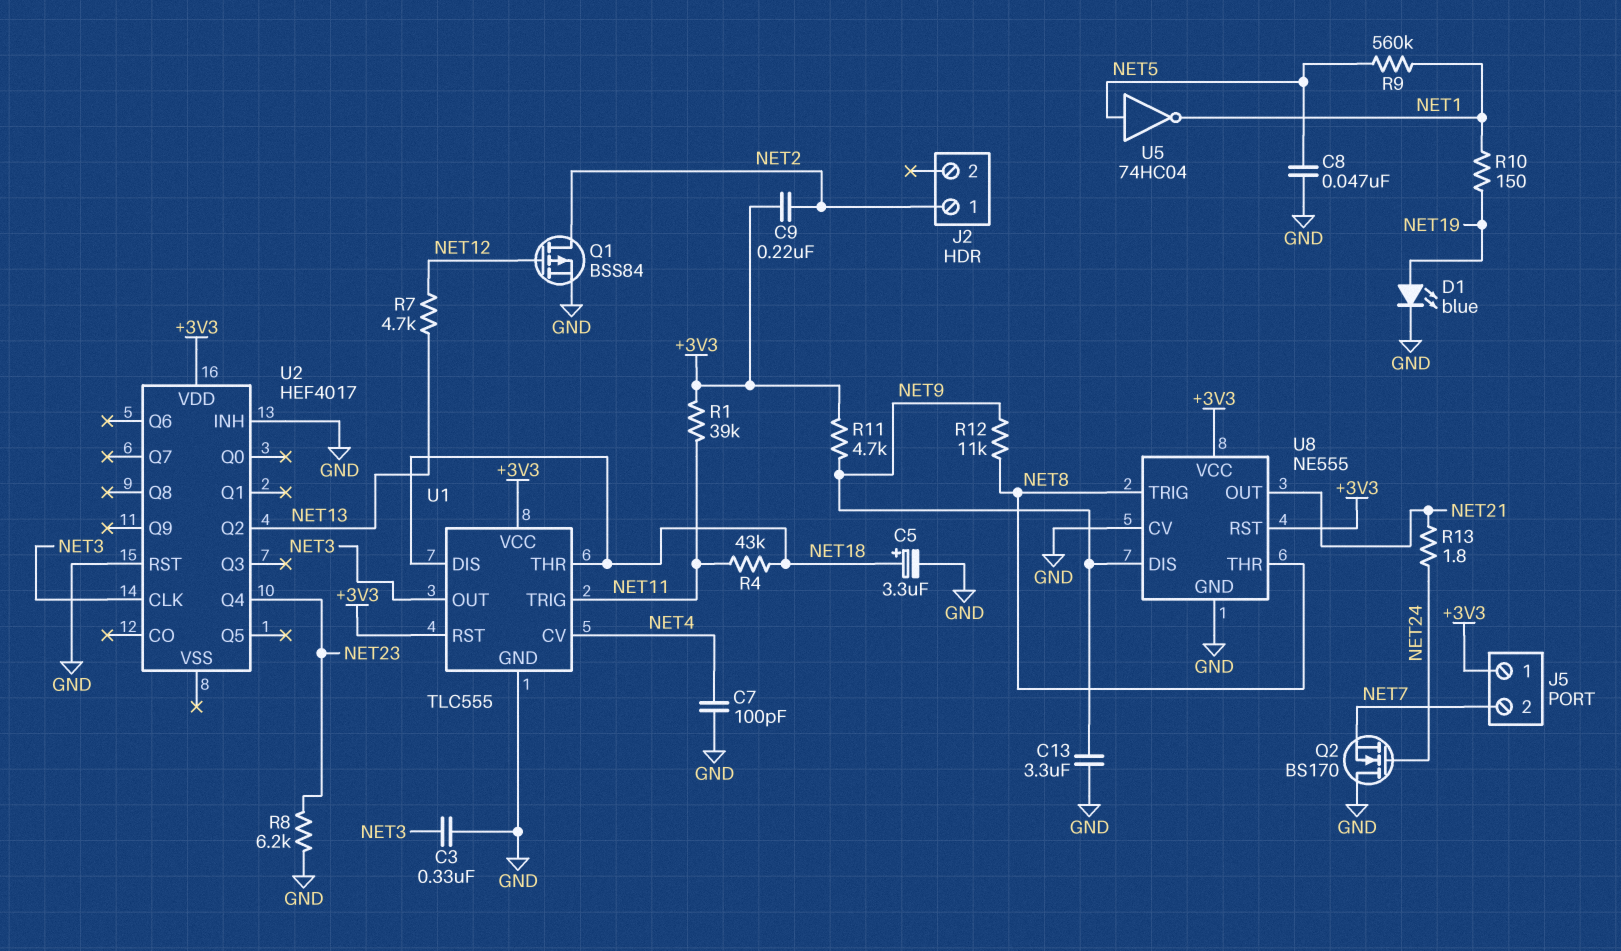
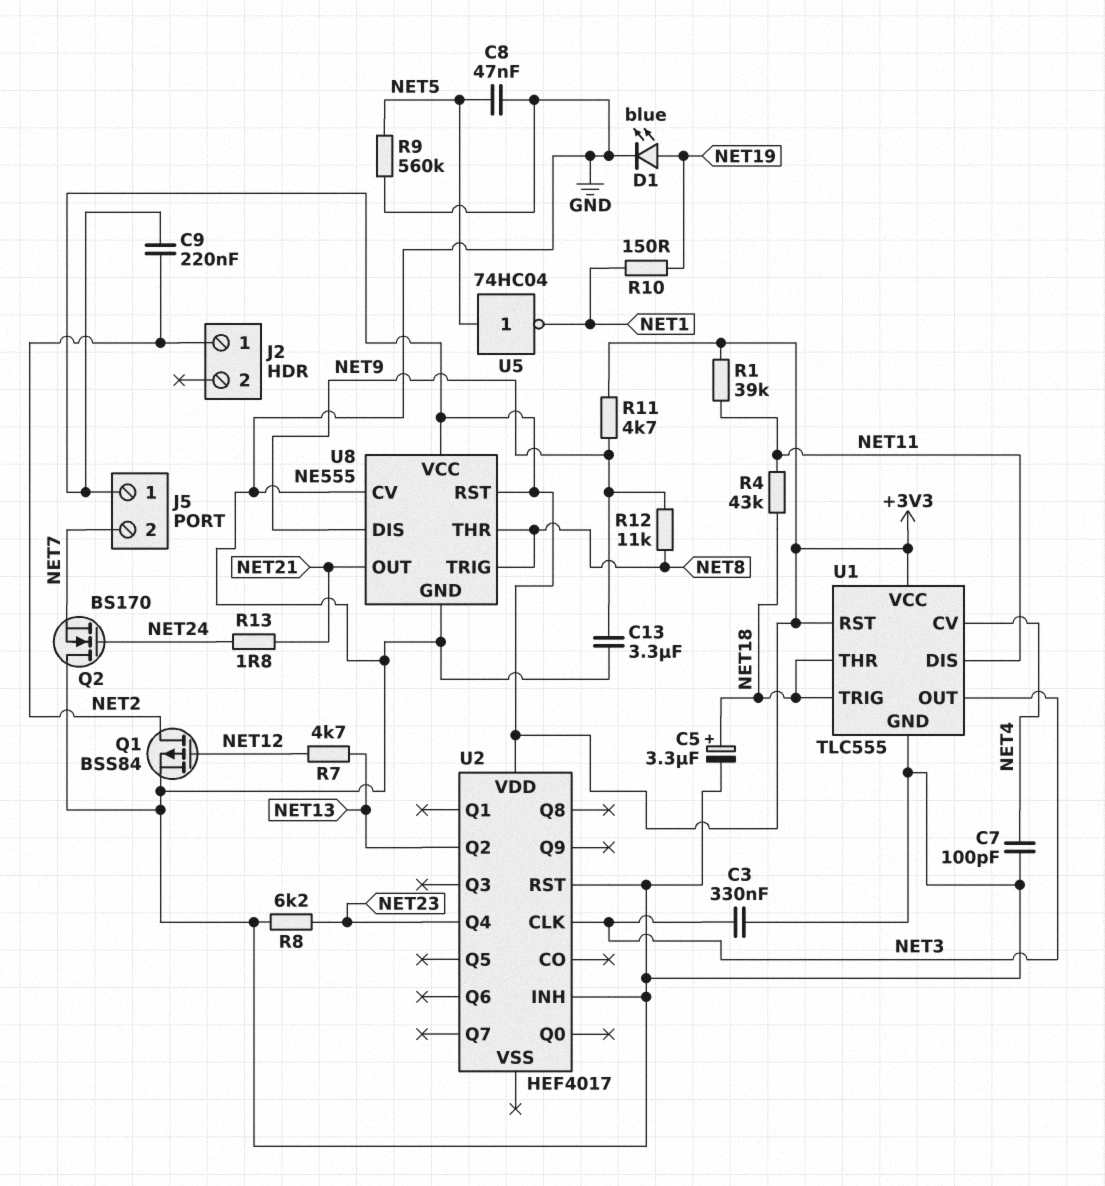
R9: 560k (NET1, NET5) -> 560k (GND, NET5)
U1 pin DIS: NET18 -> NET11
U1 pin TRIG: NET11 -> NET18

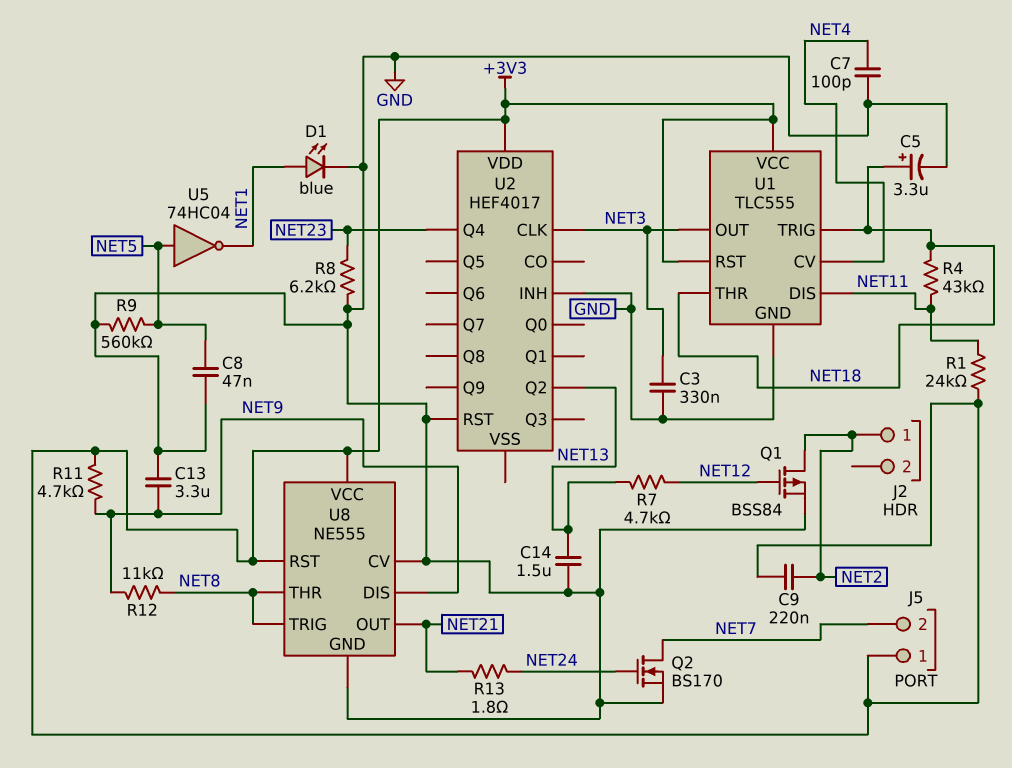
C14: none -> 1.5uF (GND, NET13)
D1: LED blue (A NET19, K GND) -> LED blue (A NET1, K GND)
Q2: NMOS BS170 (G NET24, D GND, S NET7) -> NMOS BS170 (G NET24, D NET7, S GND)
R1: 39k (+3V3, NET11) -> 24k (+3V3, NET11)
R10: 150 (NET1, NET19) -> none

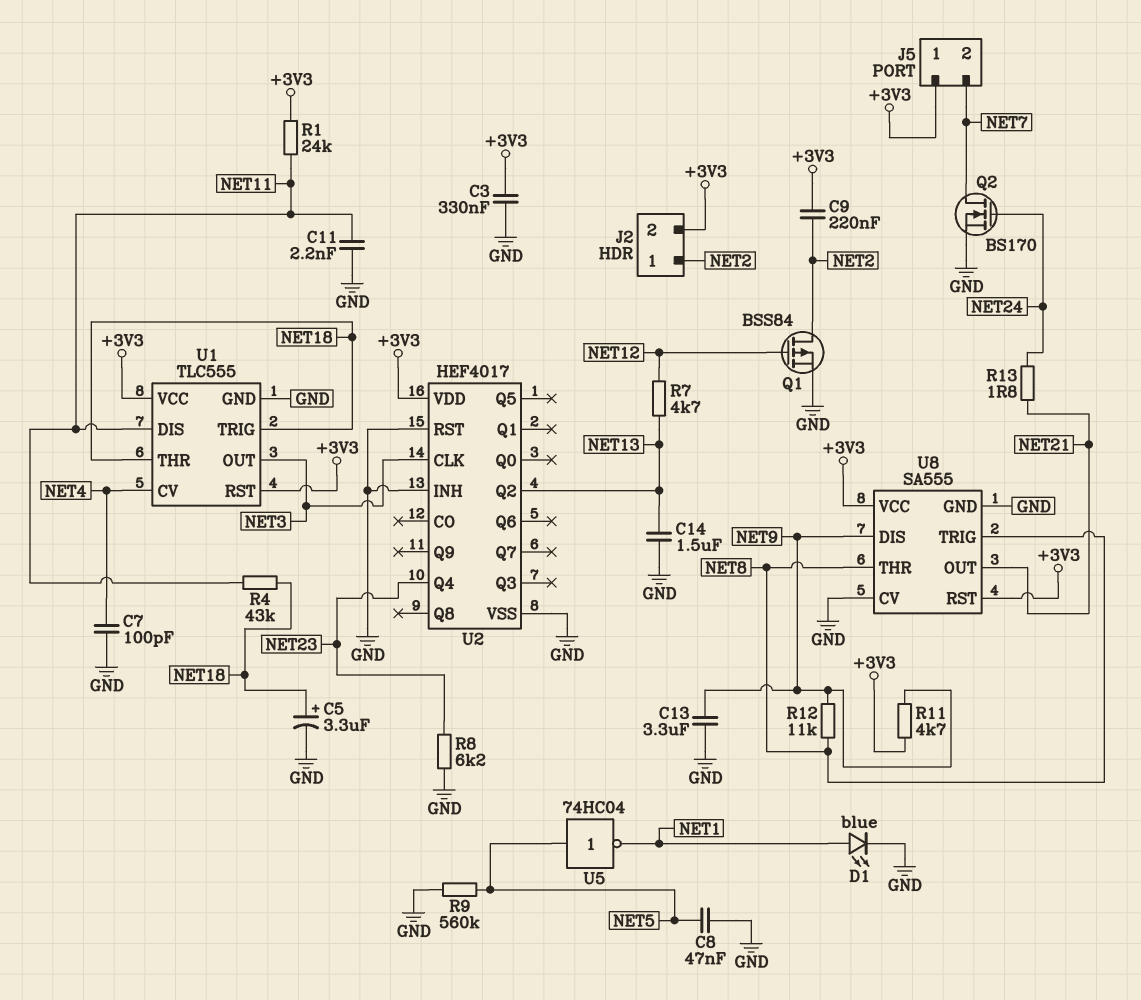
C3: 330nF (GND, NET3) -> 330nF (+3V3, GND)
C11: none -> 2.2nF (GND, NET11)
J2 pin 2: none -> +3V3
U2 pin VSS: none -> GND
U8: NE555 -> SA555

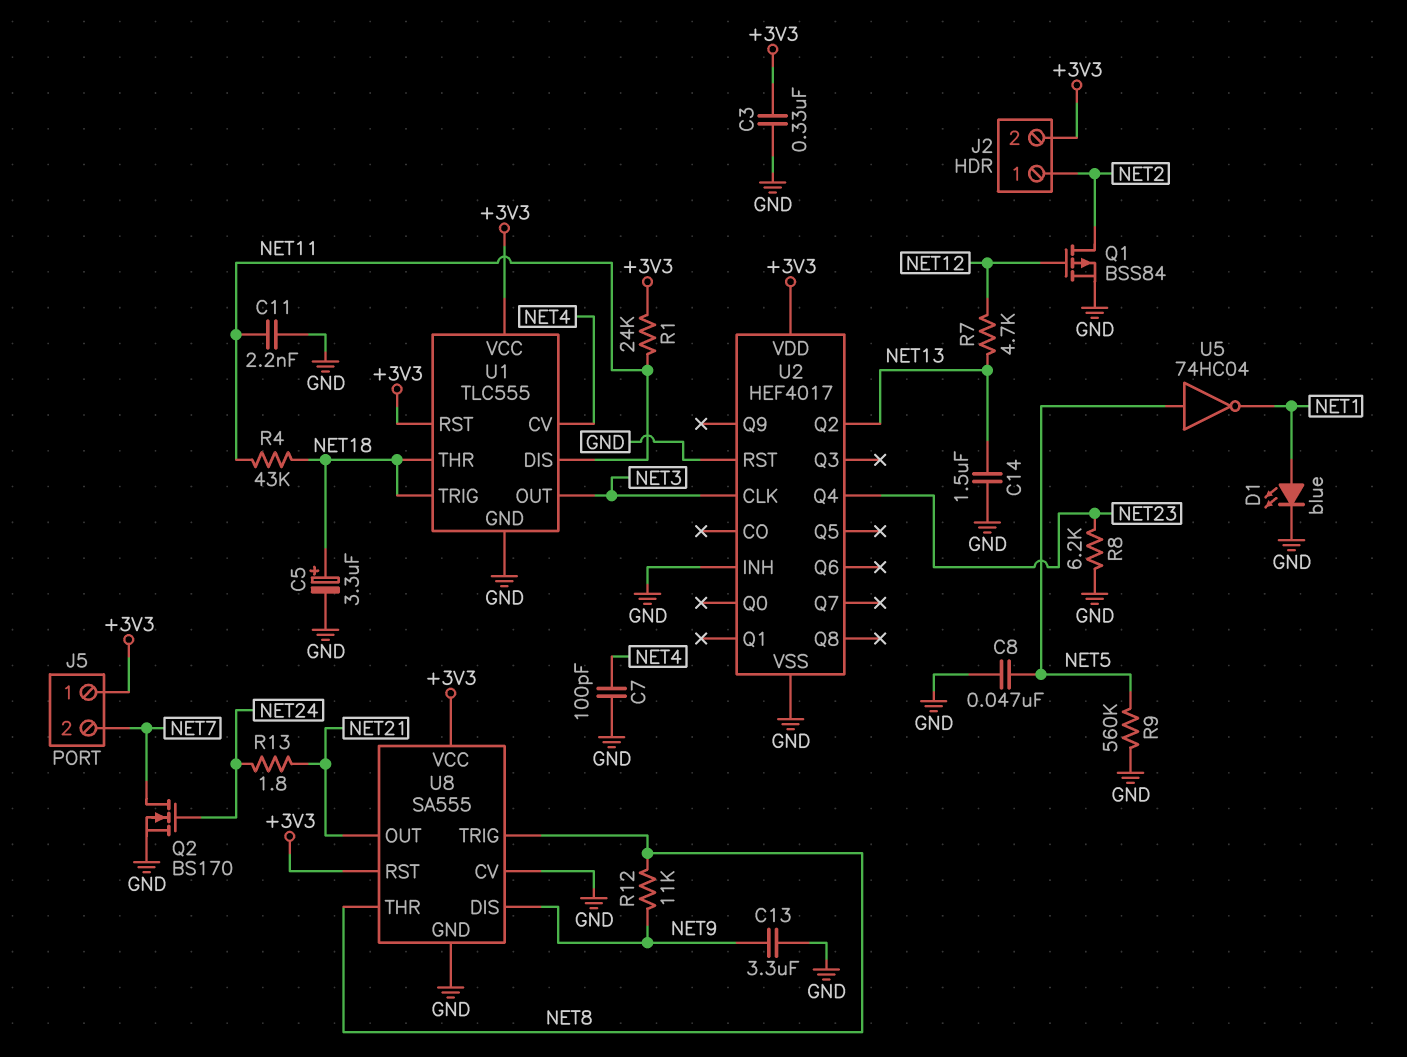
C9: 220nF (+3V3, NET2) -> none
R11: 4.7k (+3V3, NET9) -> none

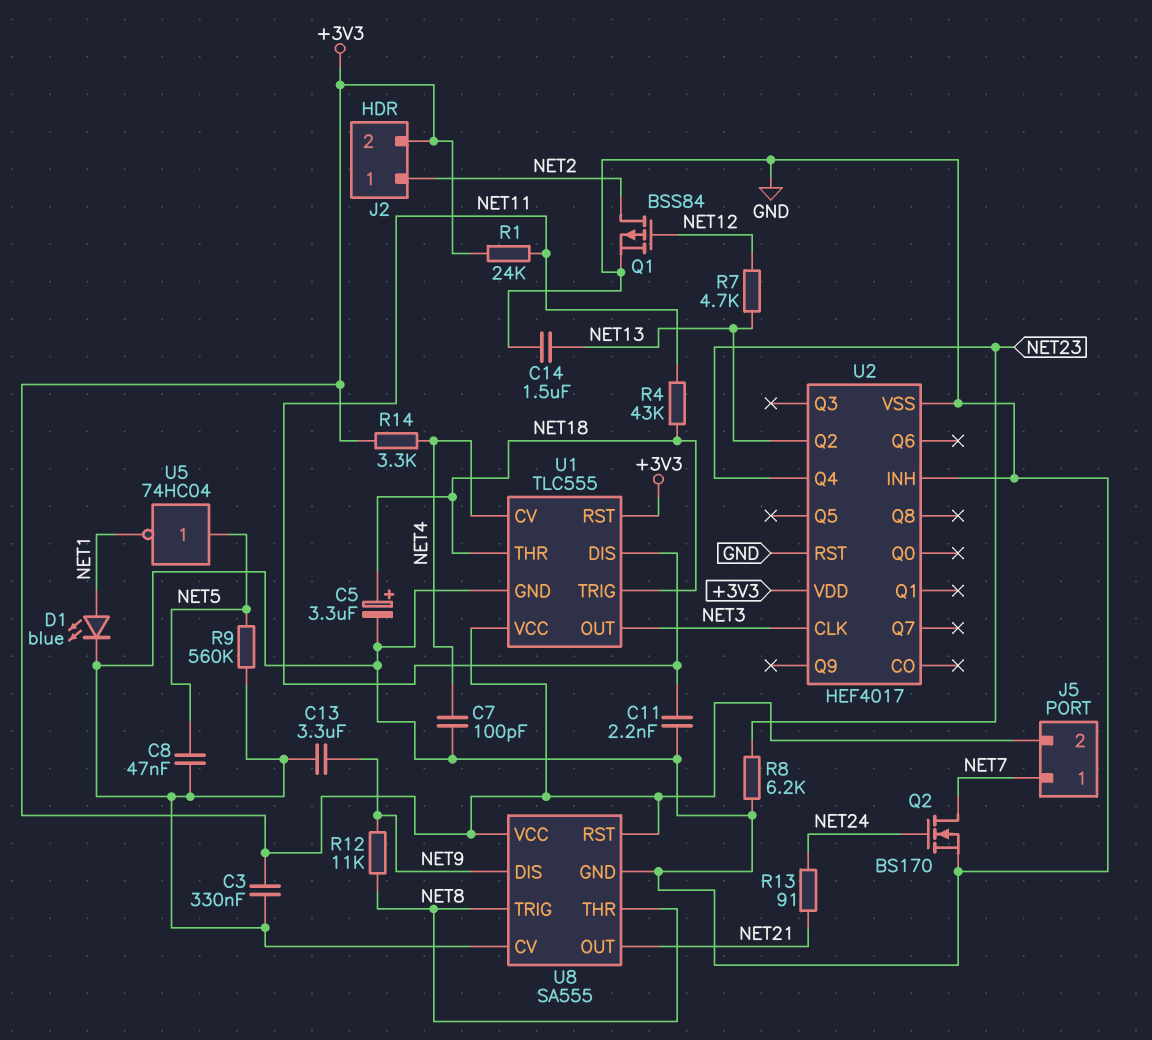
J5 pin 1: +3V3 -> NET7
J5 pin 2: NET7 -> +3V3
R13: 1.8 (NET21, NET24) -> 91 (NET21, NET24)
R14: none -> 3.3k (+3V3, NET4)

